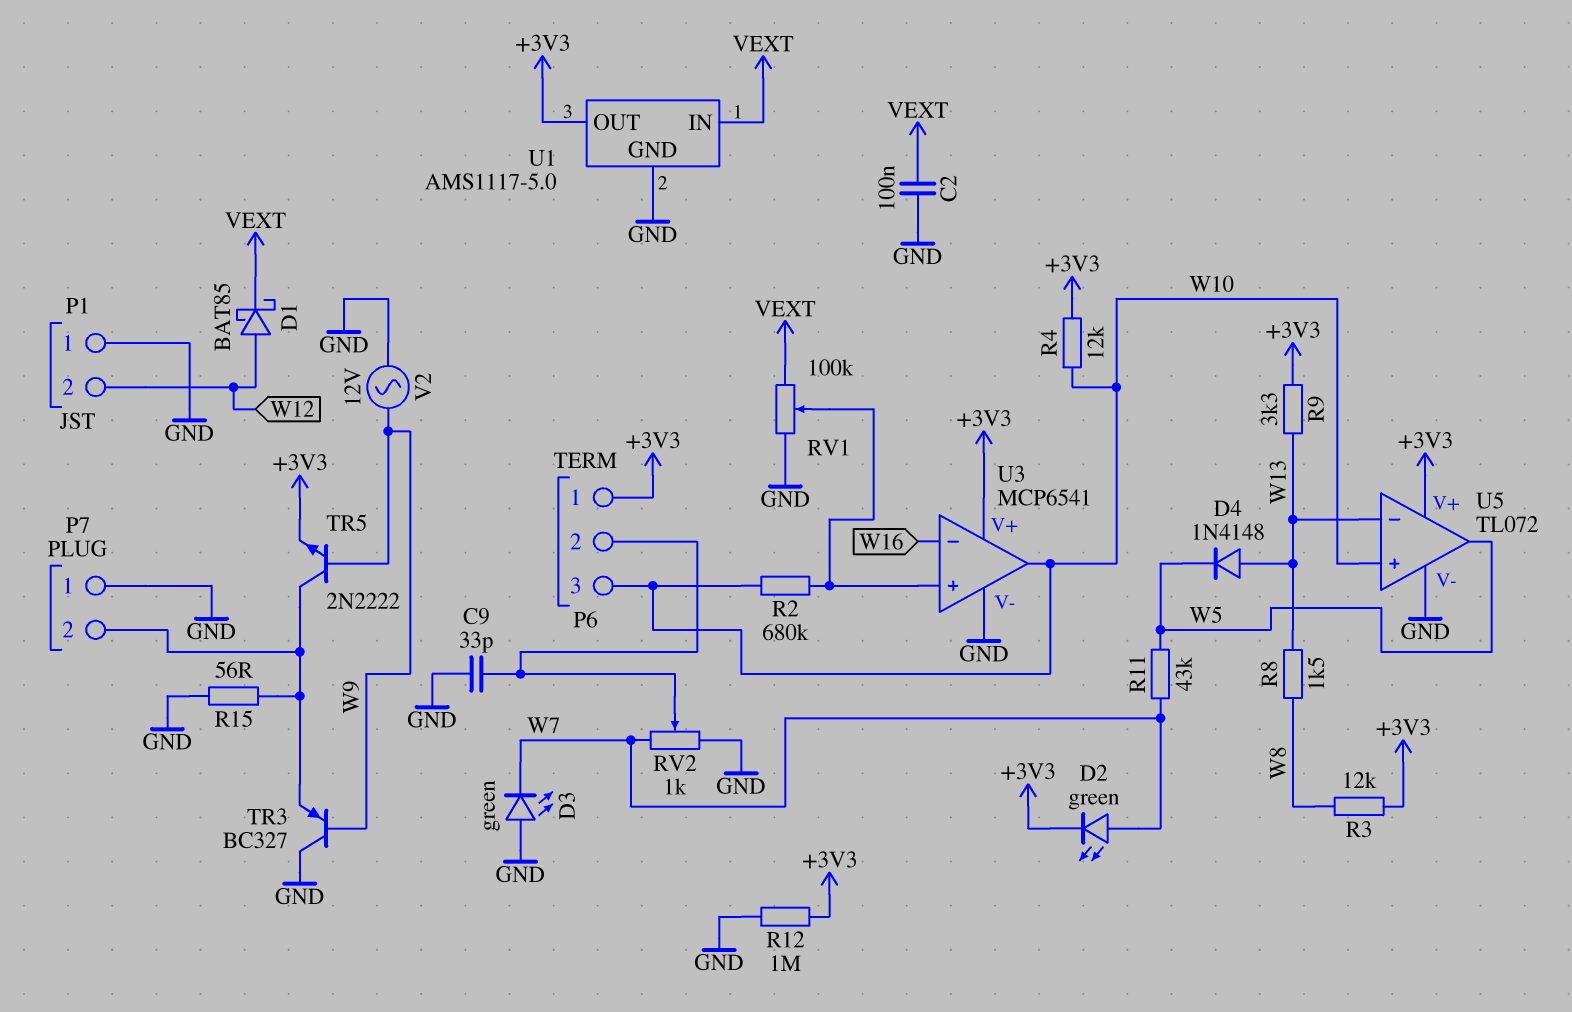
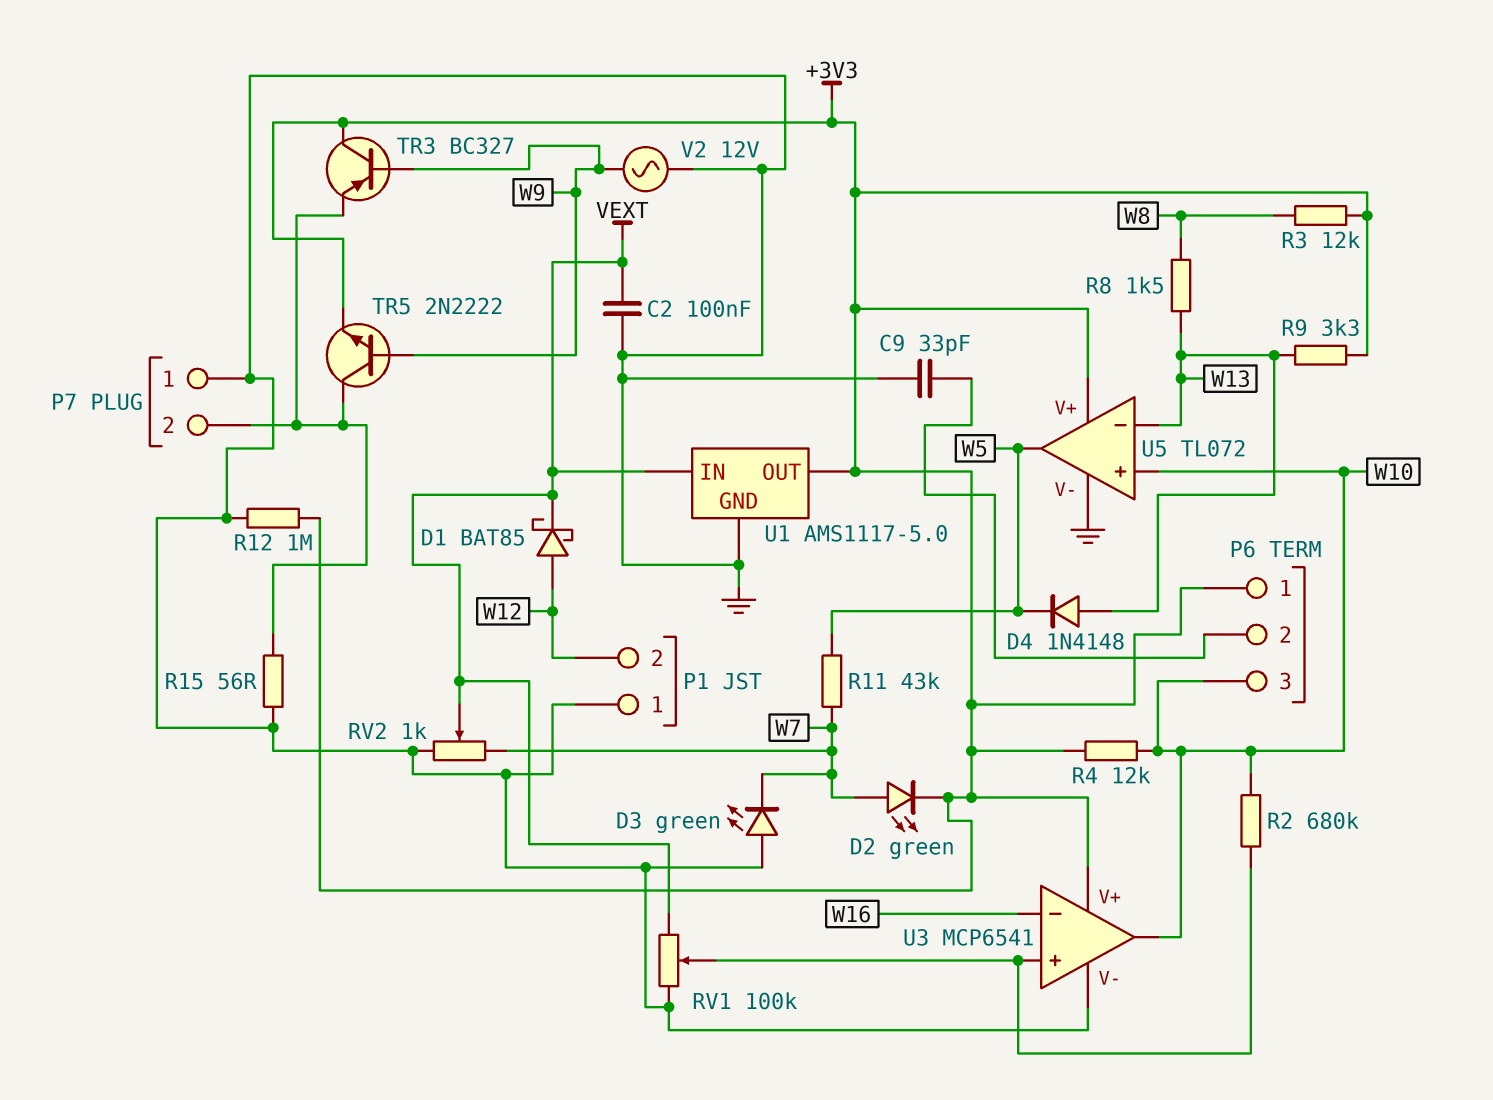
RV2: 1k (GND, W7, wiper P6/2) -> 1k (GND, W7, wiper VEXT)
TR3: PNP BC327 (B W9, C GND, E P7/2) -> PNP BC327 (B W9, C +3V3, E P7/2)

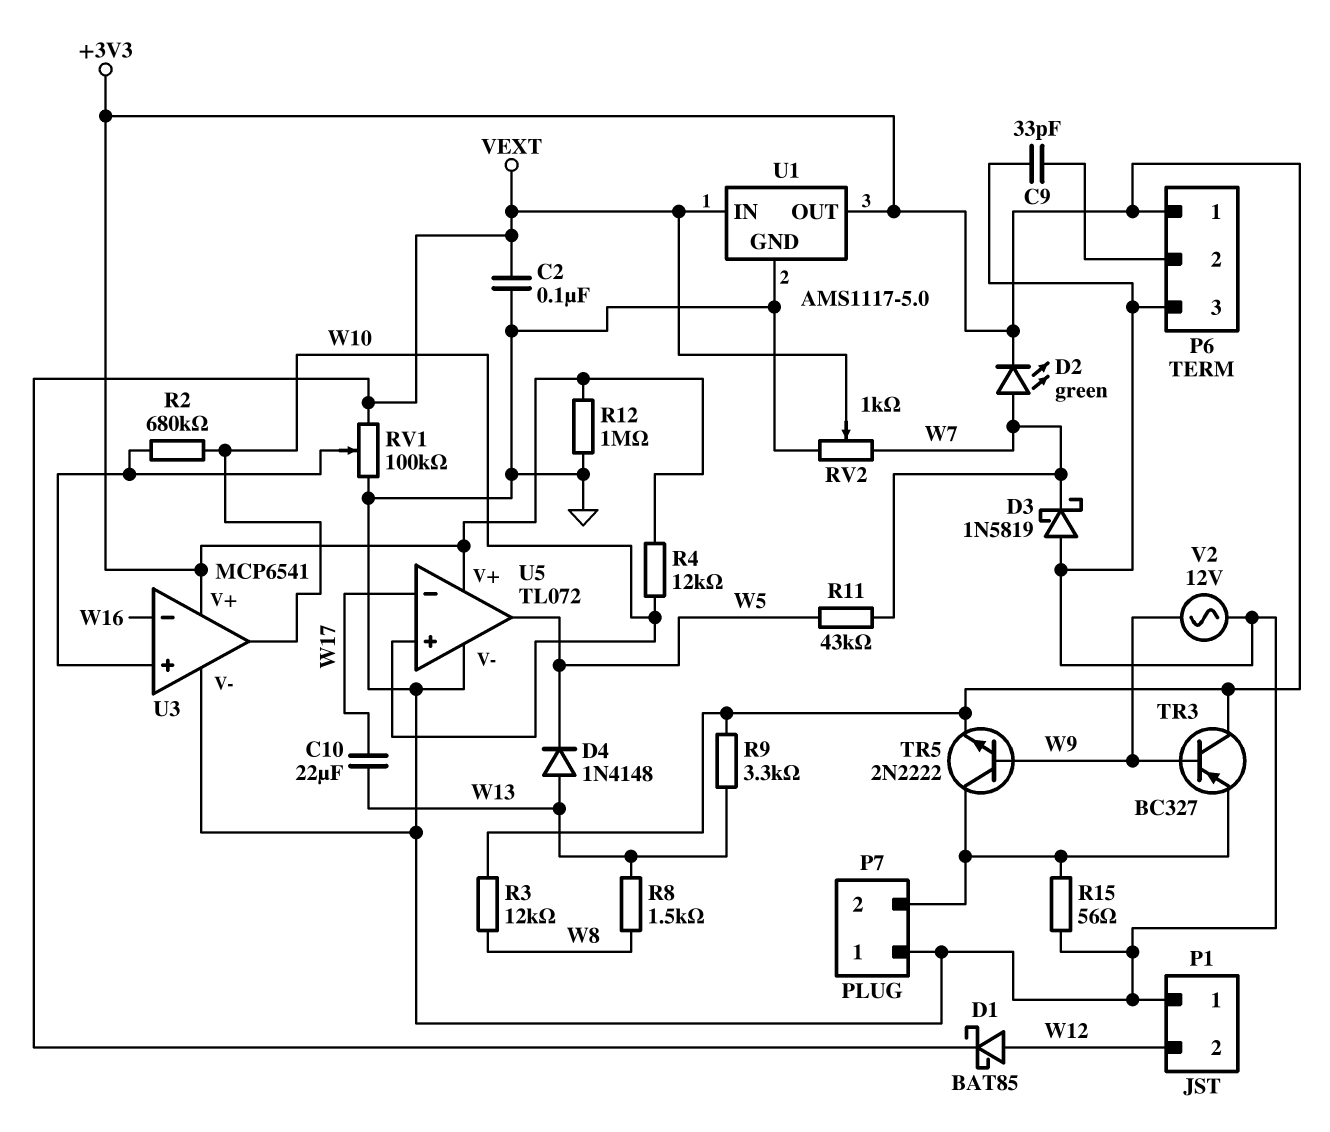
C10: none -> 22uF (W13, W17)
D3: LED green (A GND, K W7) -> schottky 1N5819 (A GND, K W7)
P6 pin 3: W10 -> GND
U5 pin in-: W13 -> W17

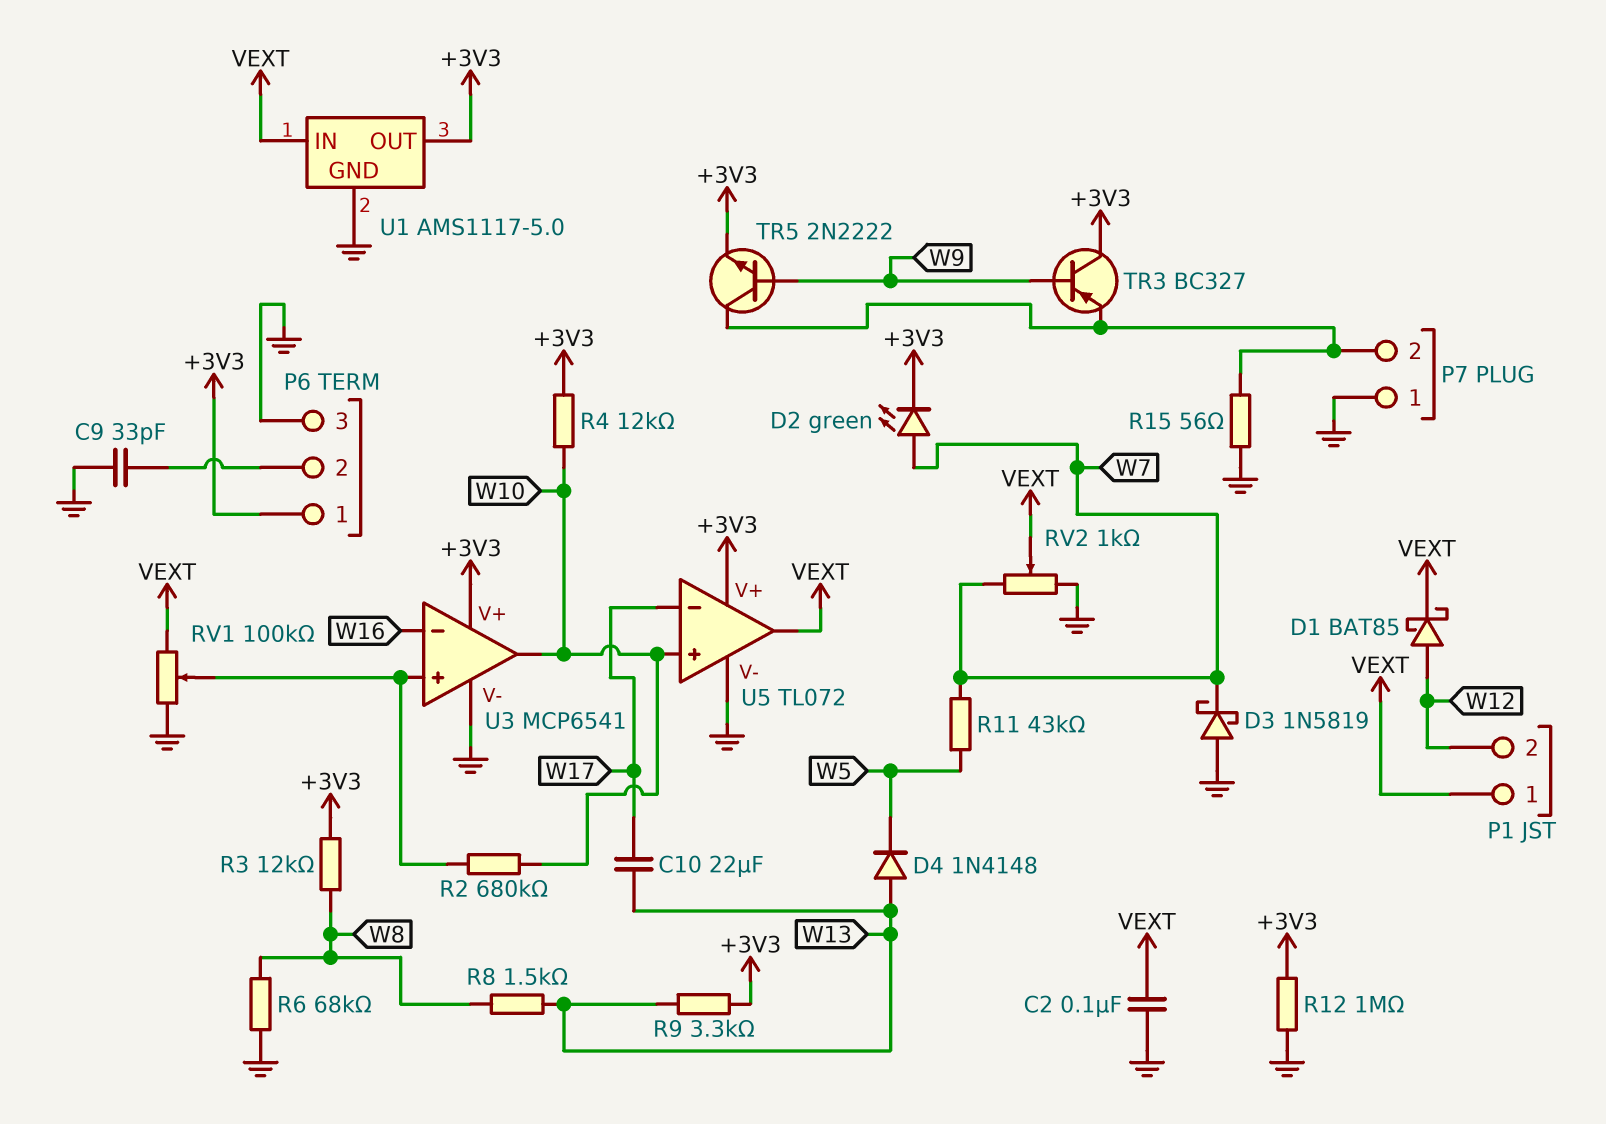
P1 pin 1: GND -> VEXT
R6: none -> 68k (GND, W8)
U5 pin out: W5 -> VEXT
V2: AC 12V (GND, W9) -> none

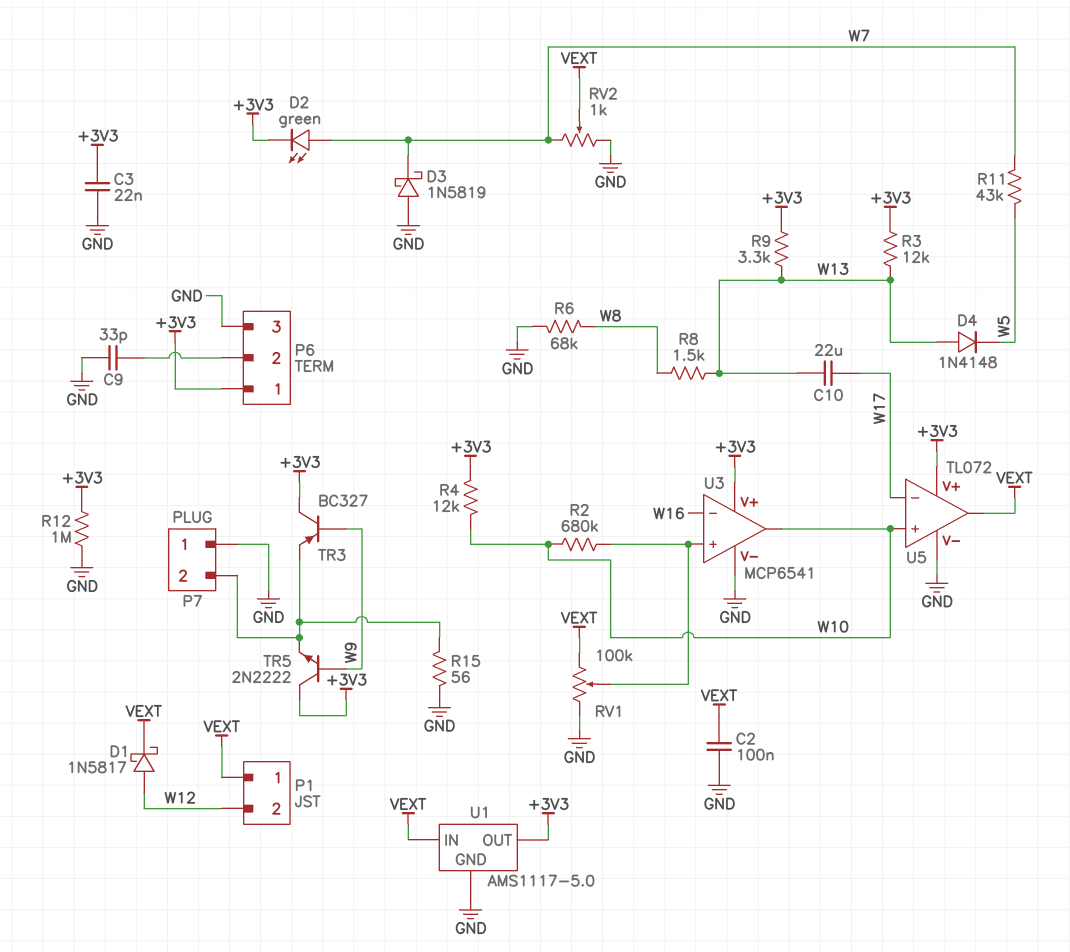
C3: none -> 22nF (+3V3, GND)
D1: schottky BAT85 (A W12, K VEXT) -> schottky 1N5817 (A W12, K VEXT)
R3: 12k (+3V3, W8) -> 12k (+3V3, W13)
TR5: NPN 2N2222 (B W9, C P7/2, E +3V3) -> NPN 2N2222 (B W9, C +3V3, E P7/2)

